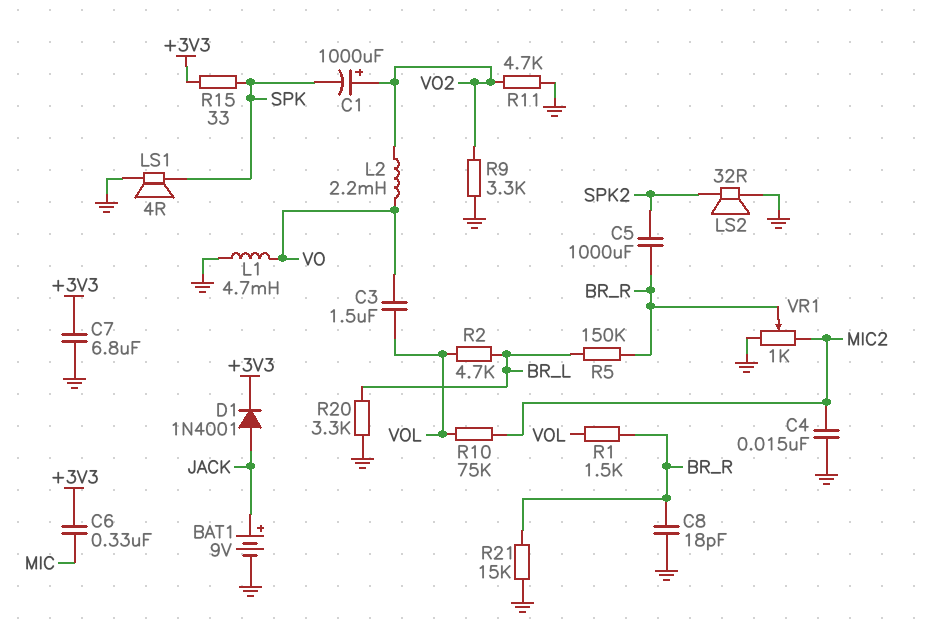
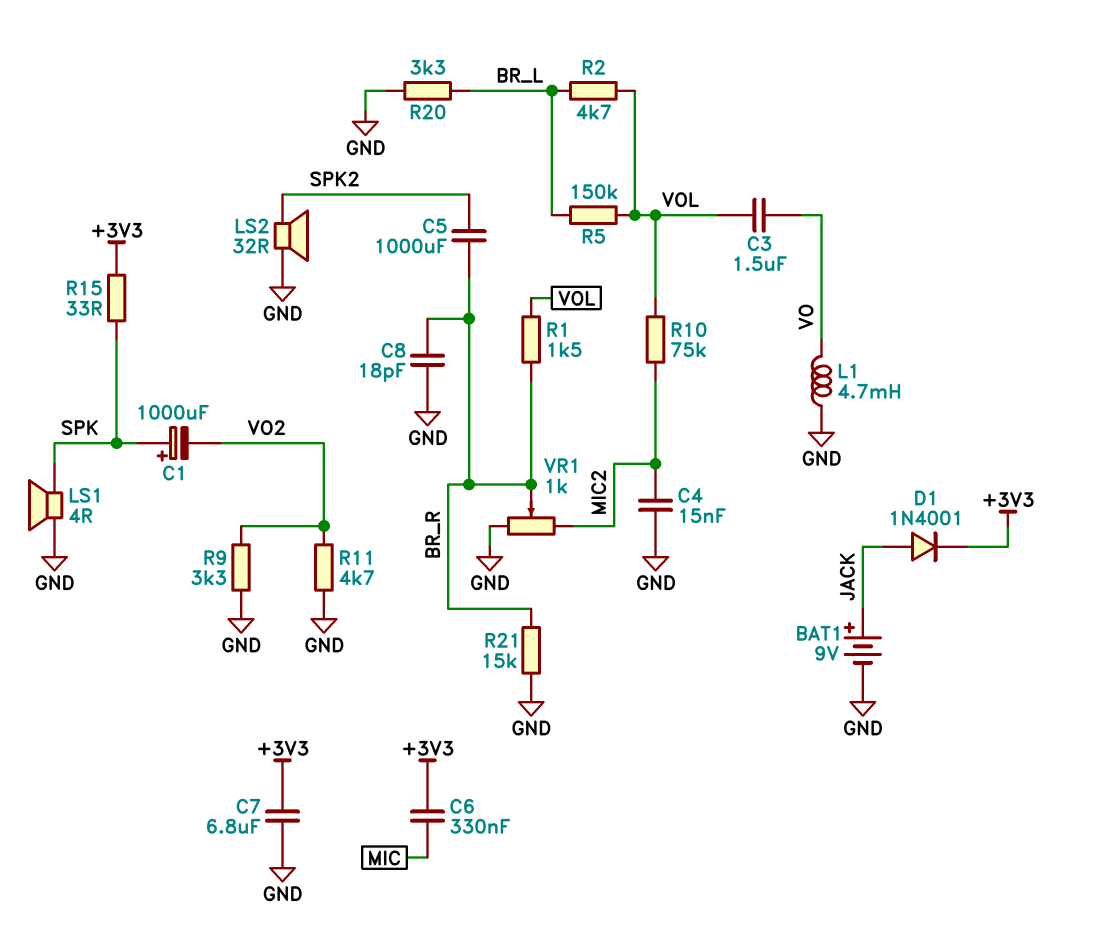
C1: 1000uF (plus VO2, minus SPK) -> 1000uF (plus SPK, minus VO2)
L2: 2.2mH (VO, VO2) -> none
R5: 150k (BR_L, BR_R) -> 150k (BR_L, VOL)

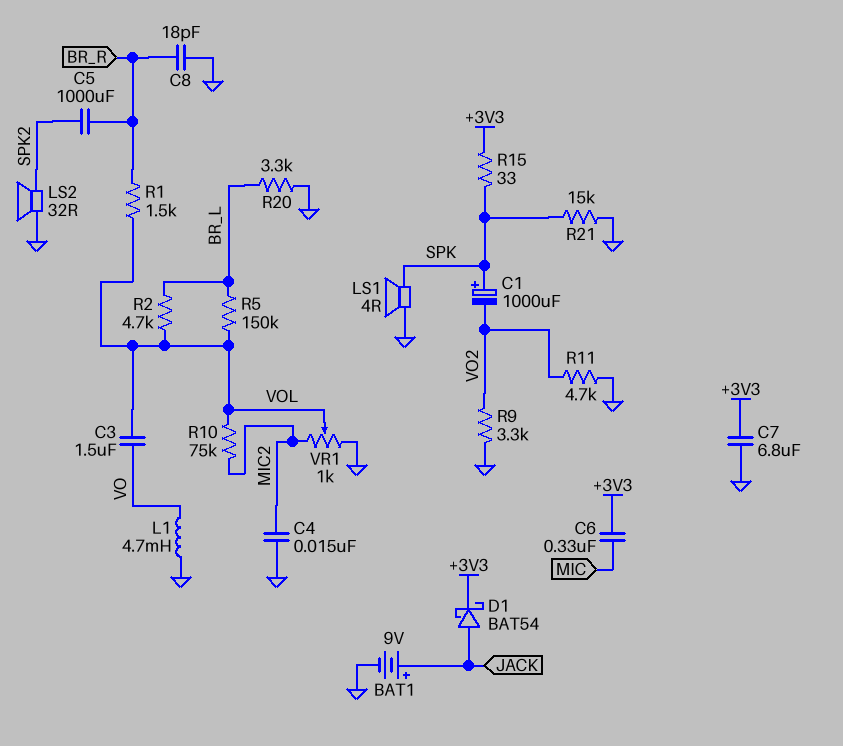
D1: diode 1N4001 (A JACK, K +3V3) -> schottky BAT54 (A JACK, K +3V3)
R21: 15k (BR_R, GND) -> 15k (GND, SPK)
VR1: 1k (GND, MIC2, wiper BR_R) -> 1k (GND, MIC2, wiper VOL)

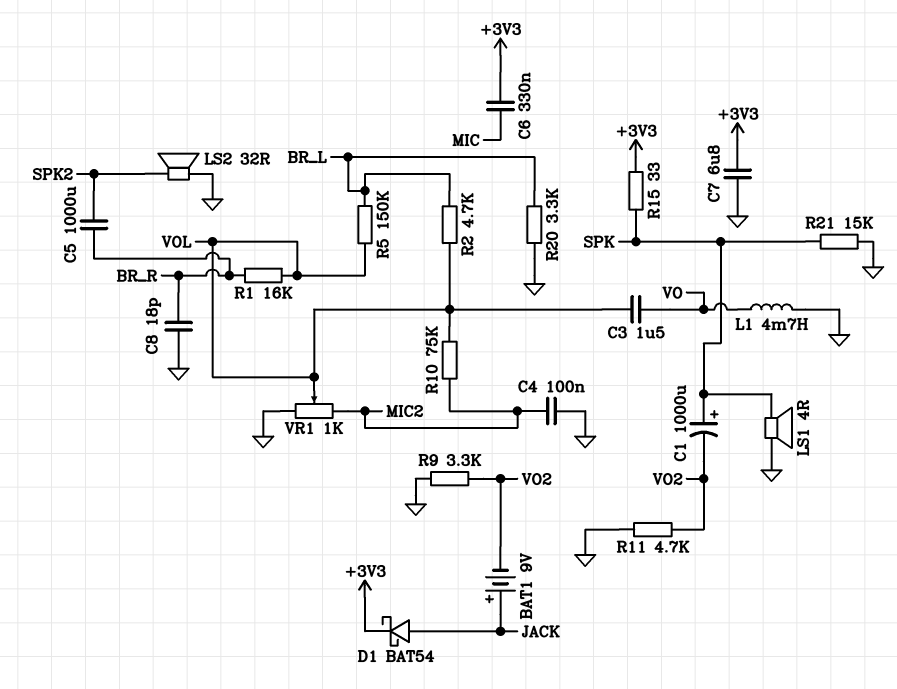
BAT1: 9V (plus JACK, minus GND) -> 9V (plus JACK, minus VO2)
C4: 15nF (GND, MIC2) -> 100nF (GND, MIC2)
R1: 1.5k (BR_R, VOL) -> 16k (BR_R, VOL)

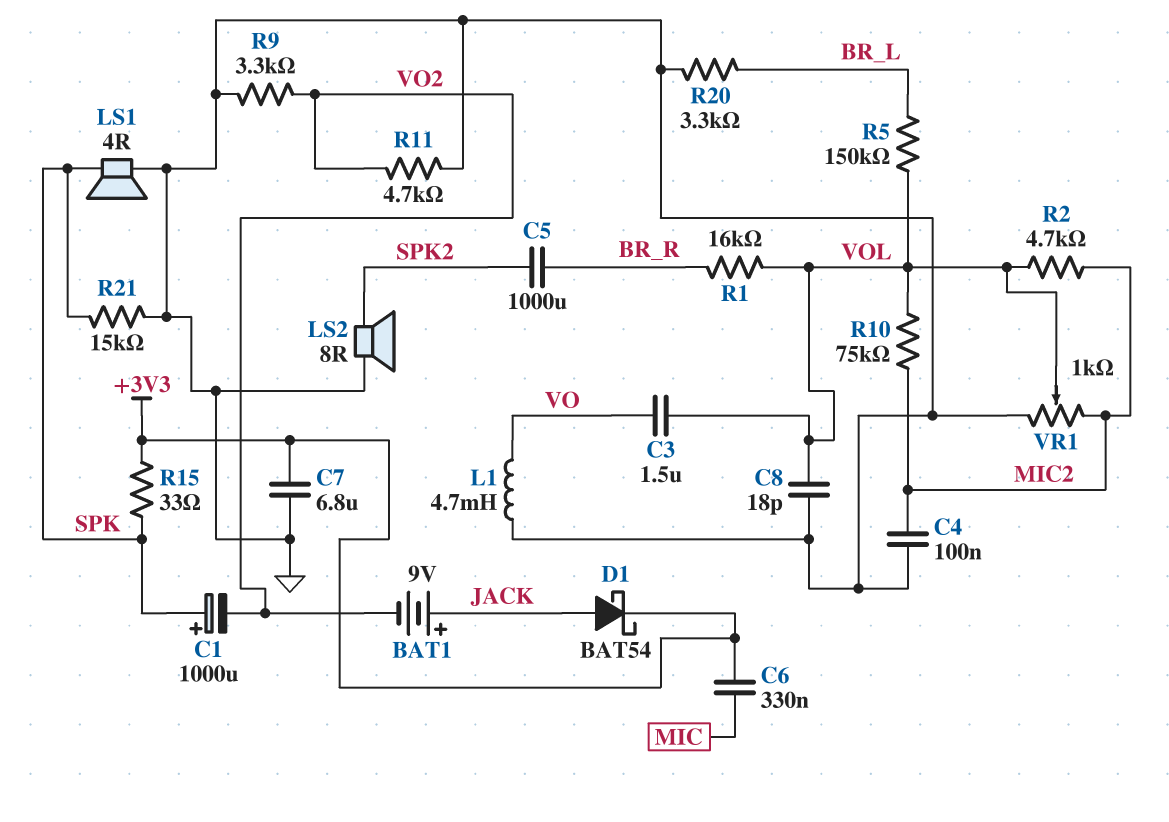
C8: 18pF (BR_R, GND) -> 18pF (GND, VOL)
LS2: speaker 32R (GND, SPK2) -> speaker 8R (GND, SPK2)
R2: 4.7k (BR_L, VOL) -> 4.7k (MIC2, VOL)

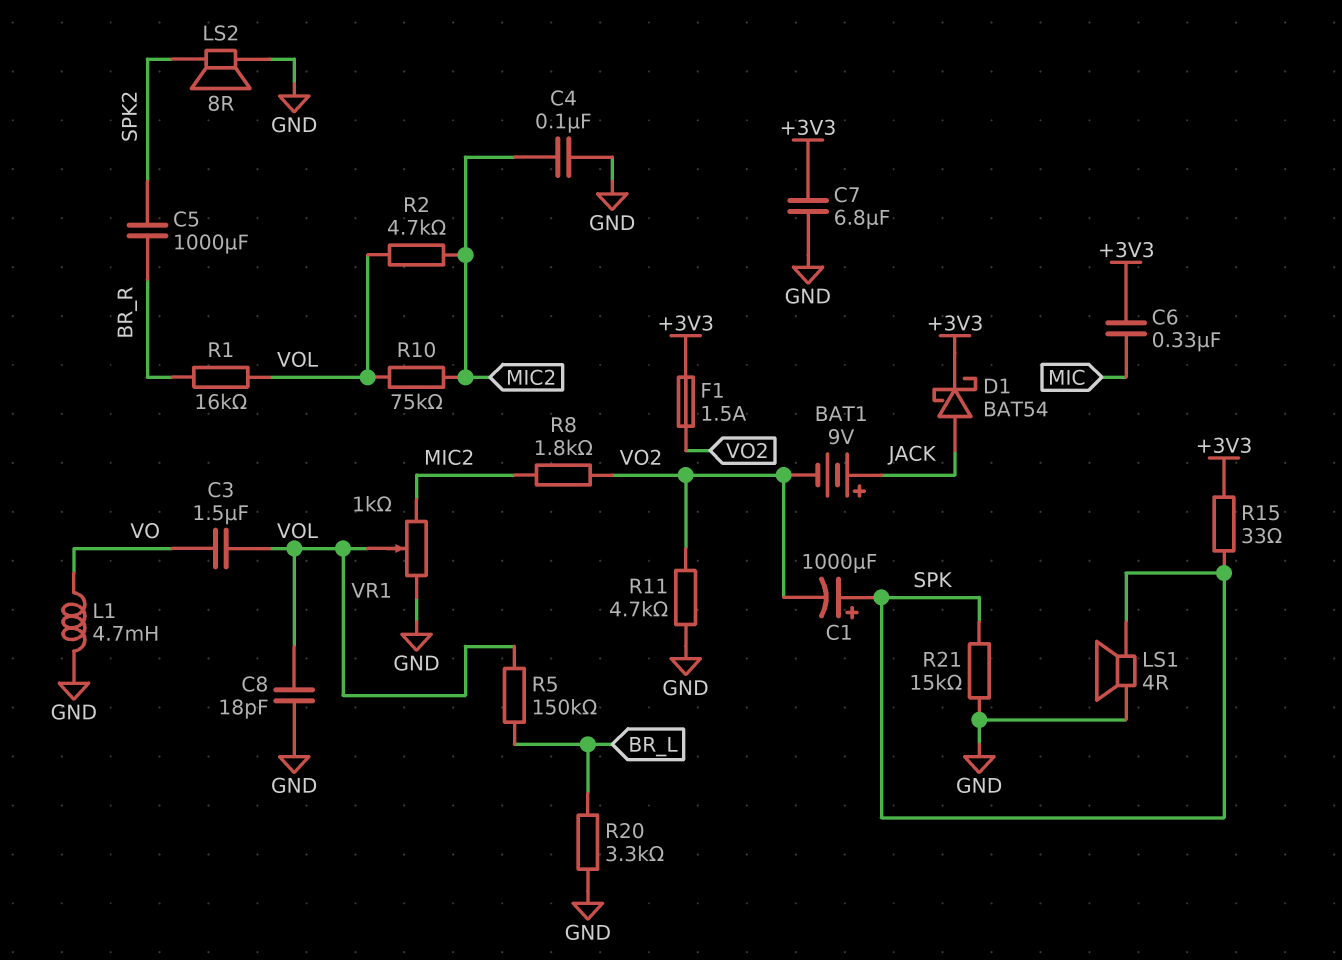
F1: none -> 1.5A (+3V3, VO2)
R8: none -> 1.8k (MIC2, VO2)
R9: 3.3k (GND, VO2) -> none

